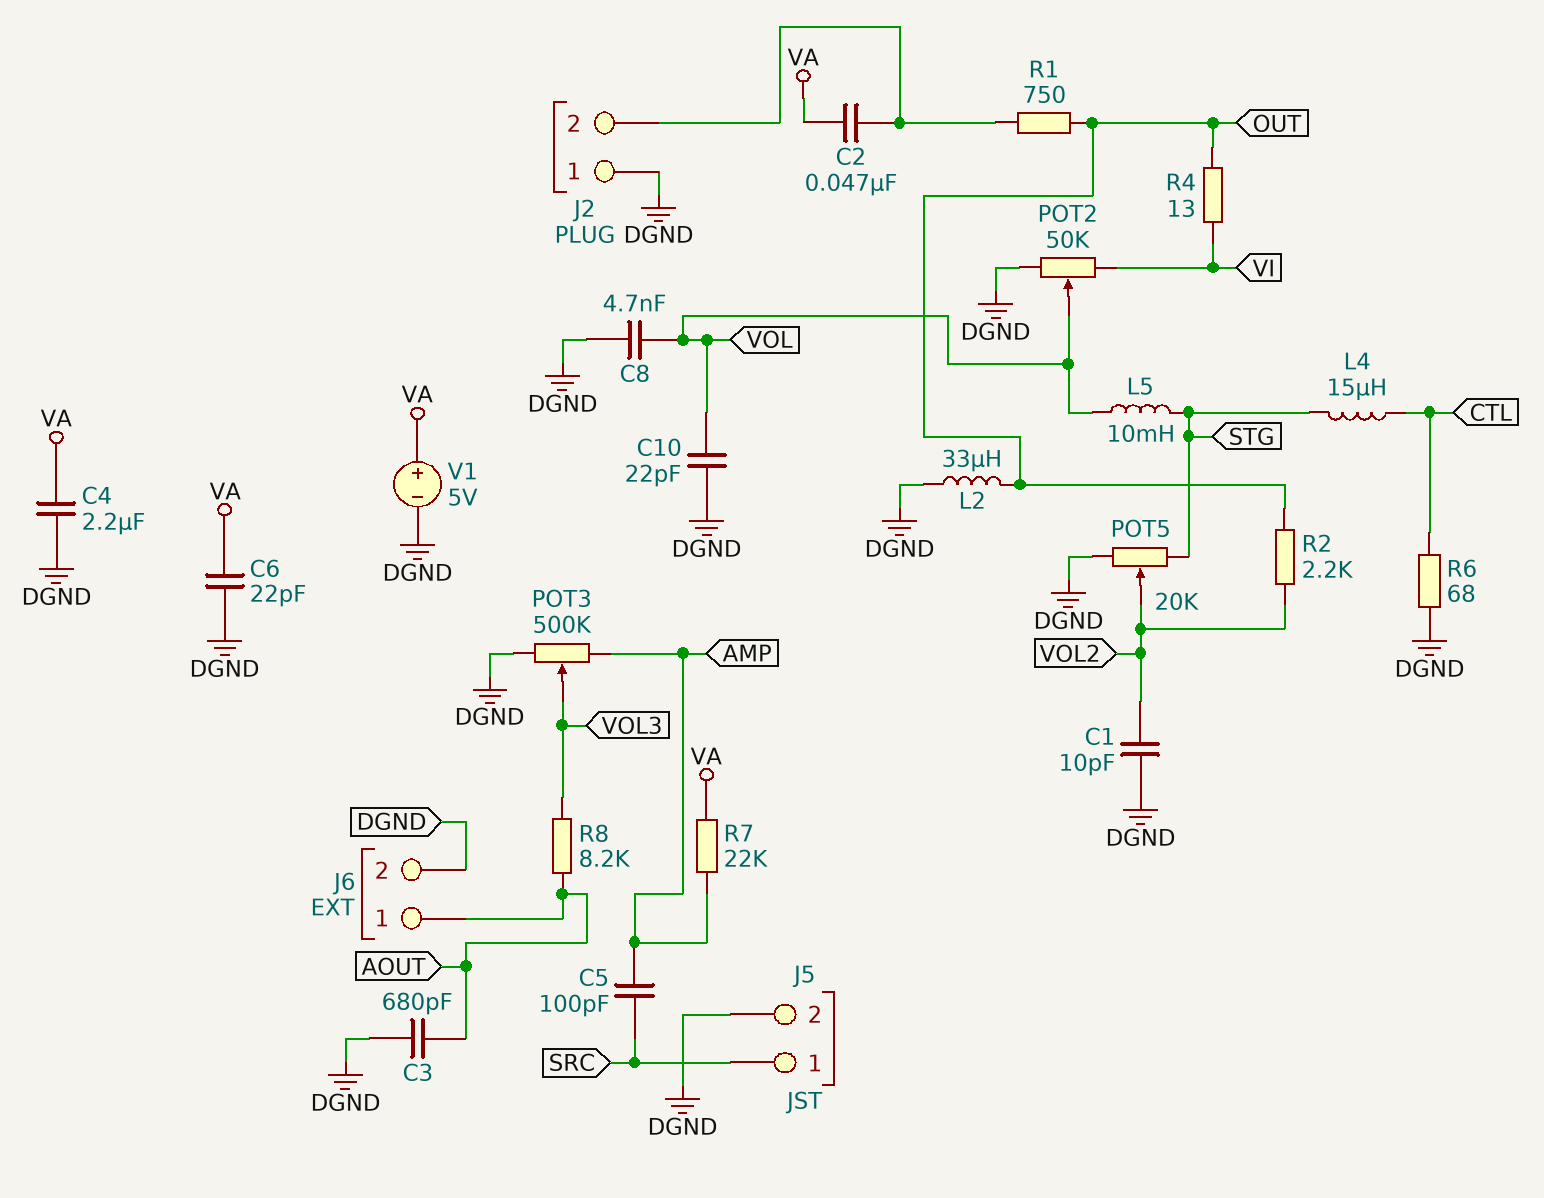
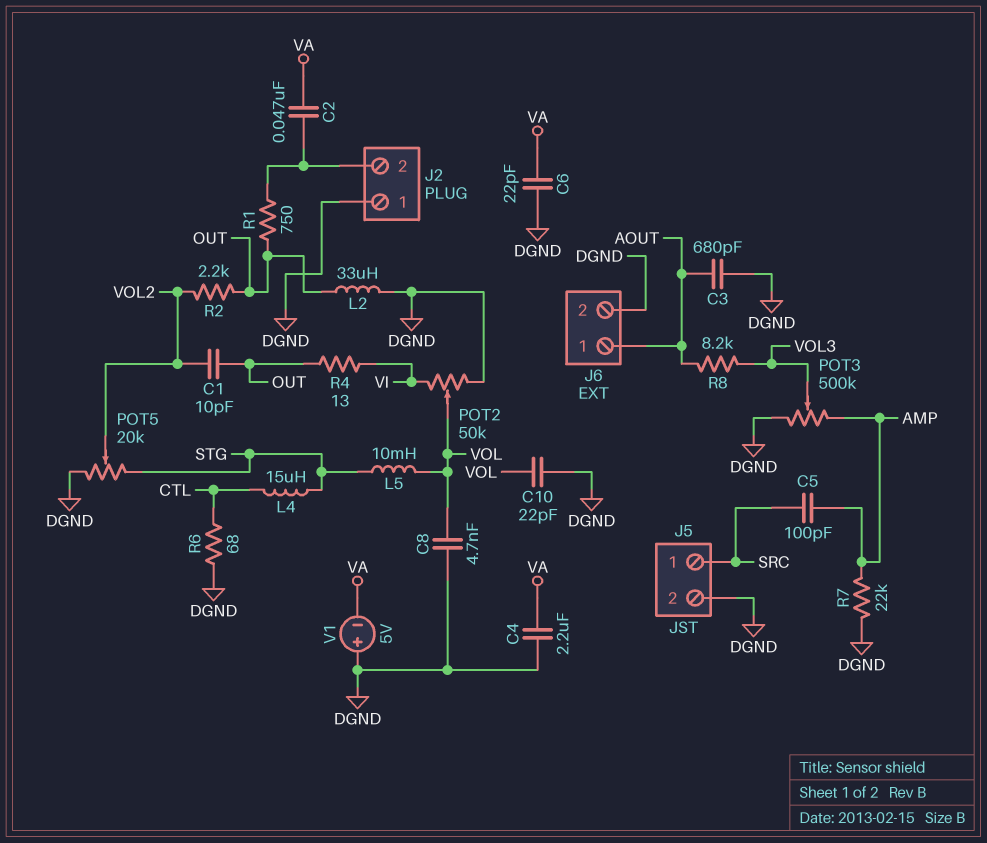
C1: 10pF (DGND, VOL2) -> 10pF (OUT, VOL2)
R7: 22k (AMP, VA) -> 22k (AMP, DGND)
V1: 5V (plus VA, minus DGND) -> 5V (plus DGND, minus VA)

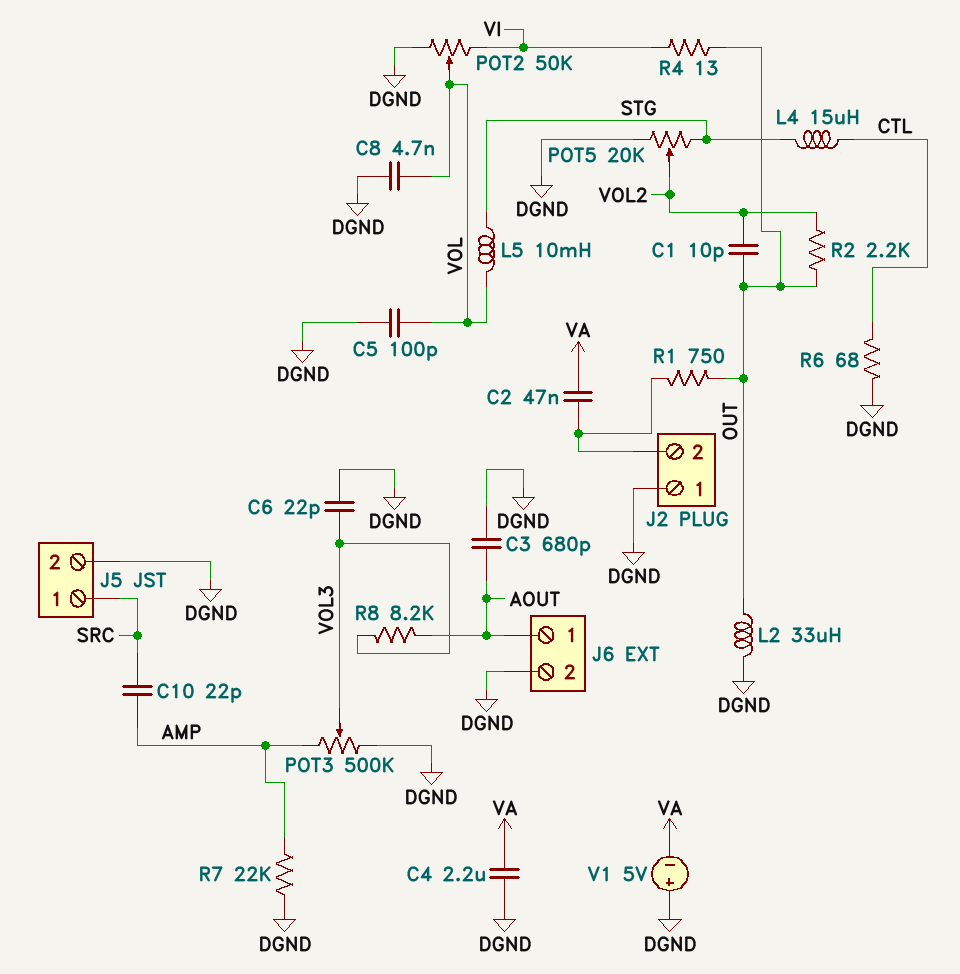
C5: 100pF (AMP, SRC) -> 100pF (DGND, VOL)
C6: 22pF (DGND, VA) -> 22pF (DGND, VOL3)
C10: 22pF (DGND, VOL) -> 22pF (AMP, SRC)

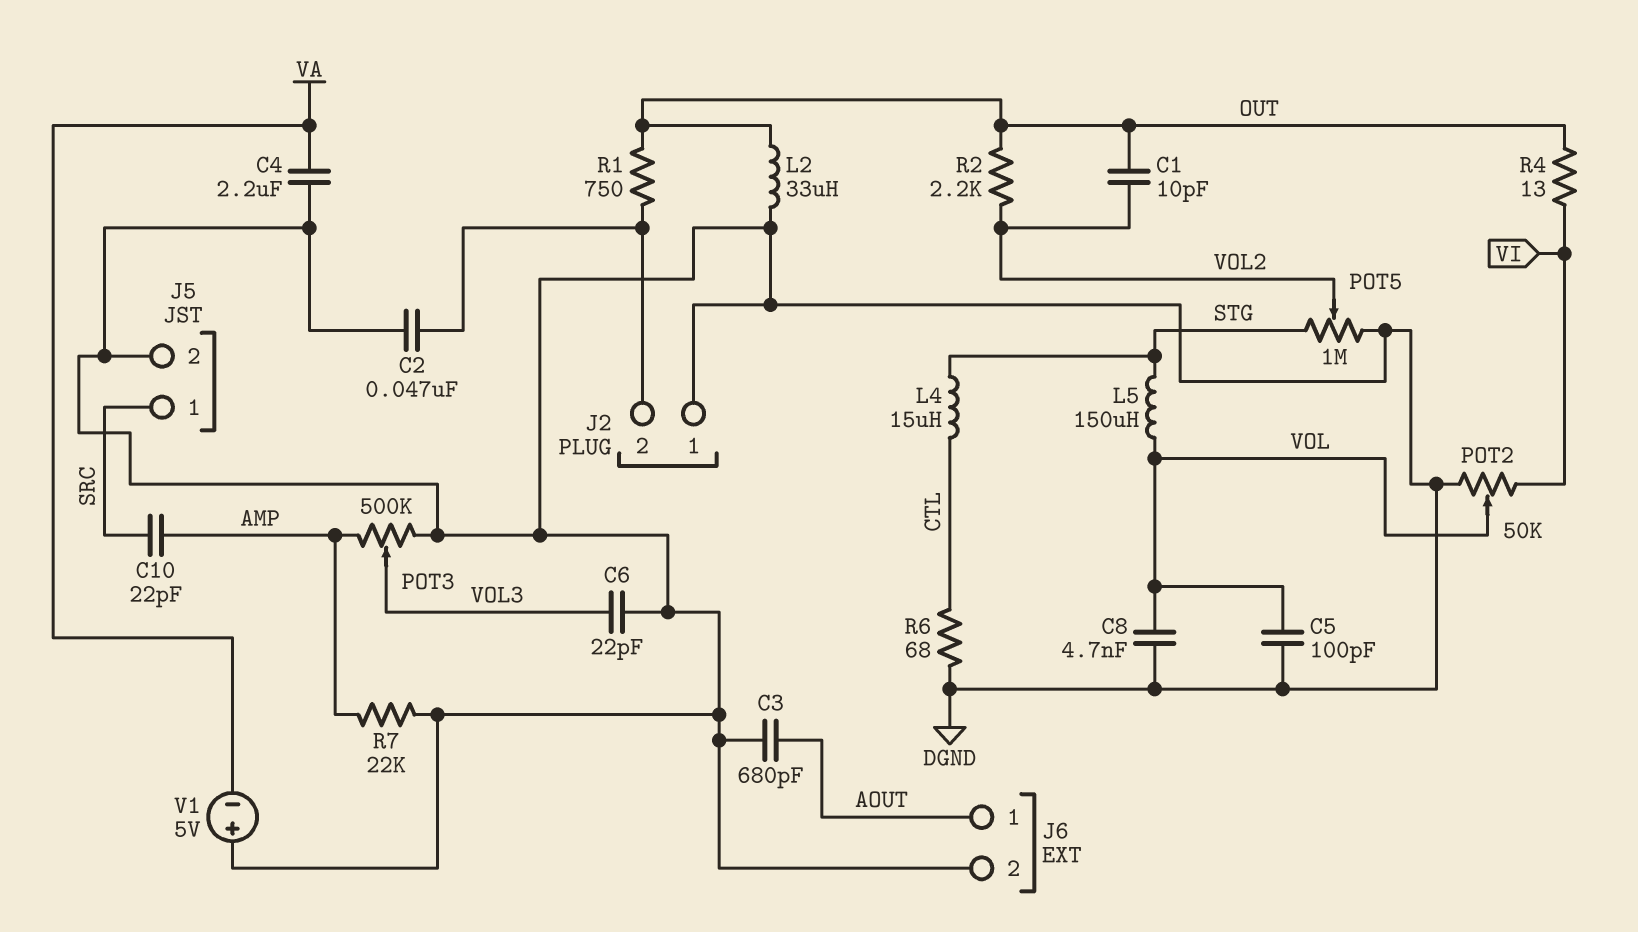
C2: 47nF (J2/2, VA) -> 47nF (DGND, J2/2)
L5: 10mH (STG, VOL) -> 150uH (STG, VOL)
POT5: 20k (DGND, STG, wiper VOL2) -> 1M (DGND, STG, wiper VOL2)
R8: 8.2k (AOUT, VOL3) -> none

